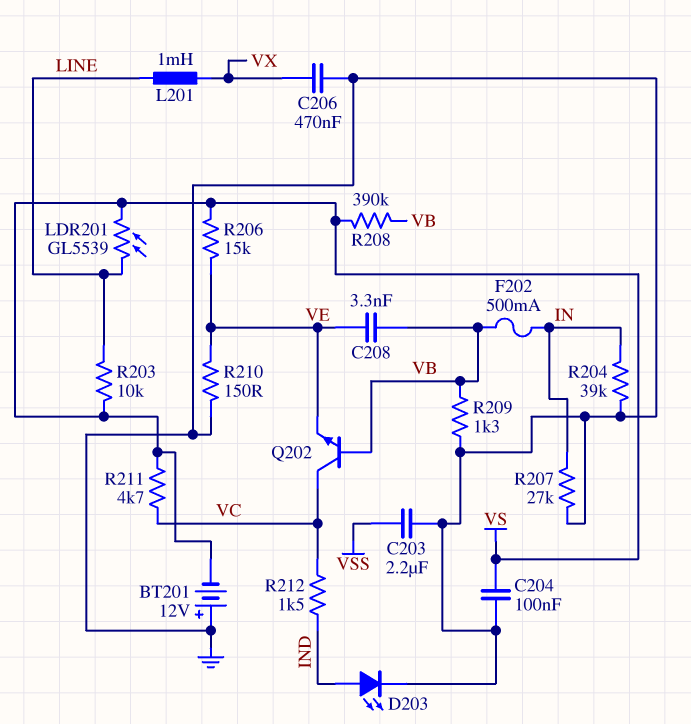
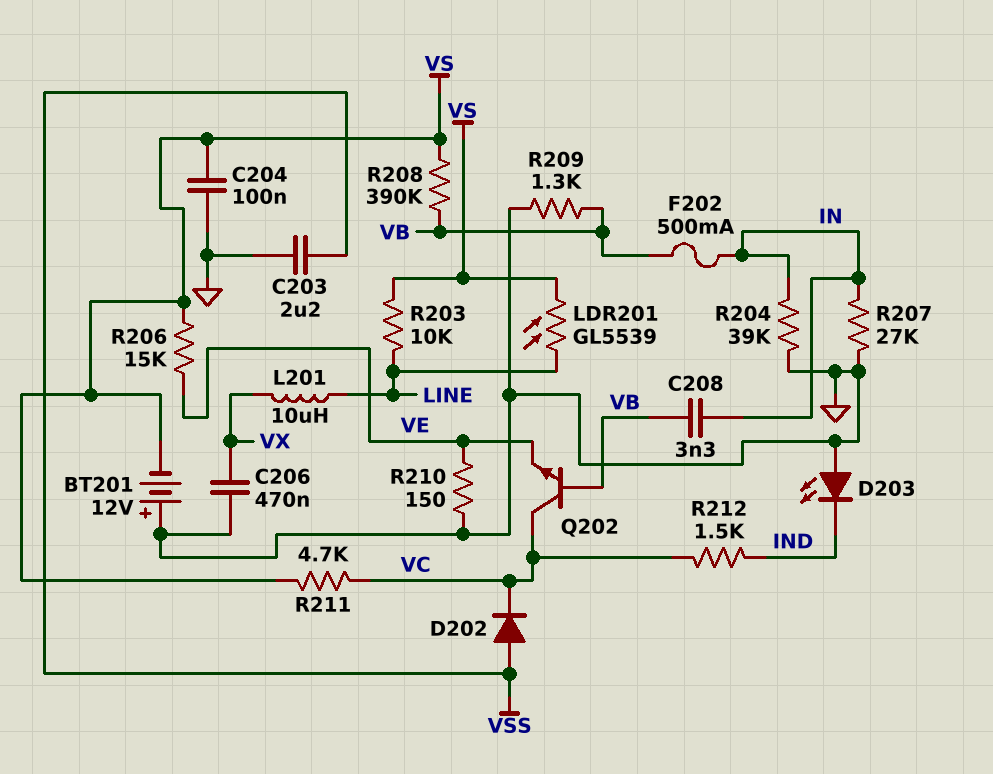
C208: 3.3nF (VB, VE) -> 3.3nF (IN, VB)
D202: none -> diode (A VSS, K VC)
D203: LED (A IND, K GND) -> LED (A GND, K IND)
L201: 1mH (LINE, VX) -> 10uH (LINE, VX)

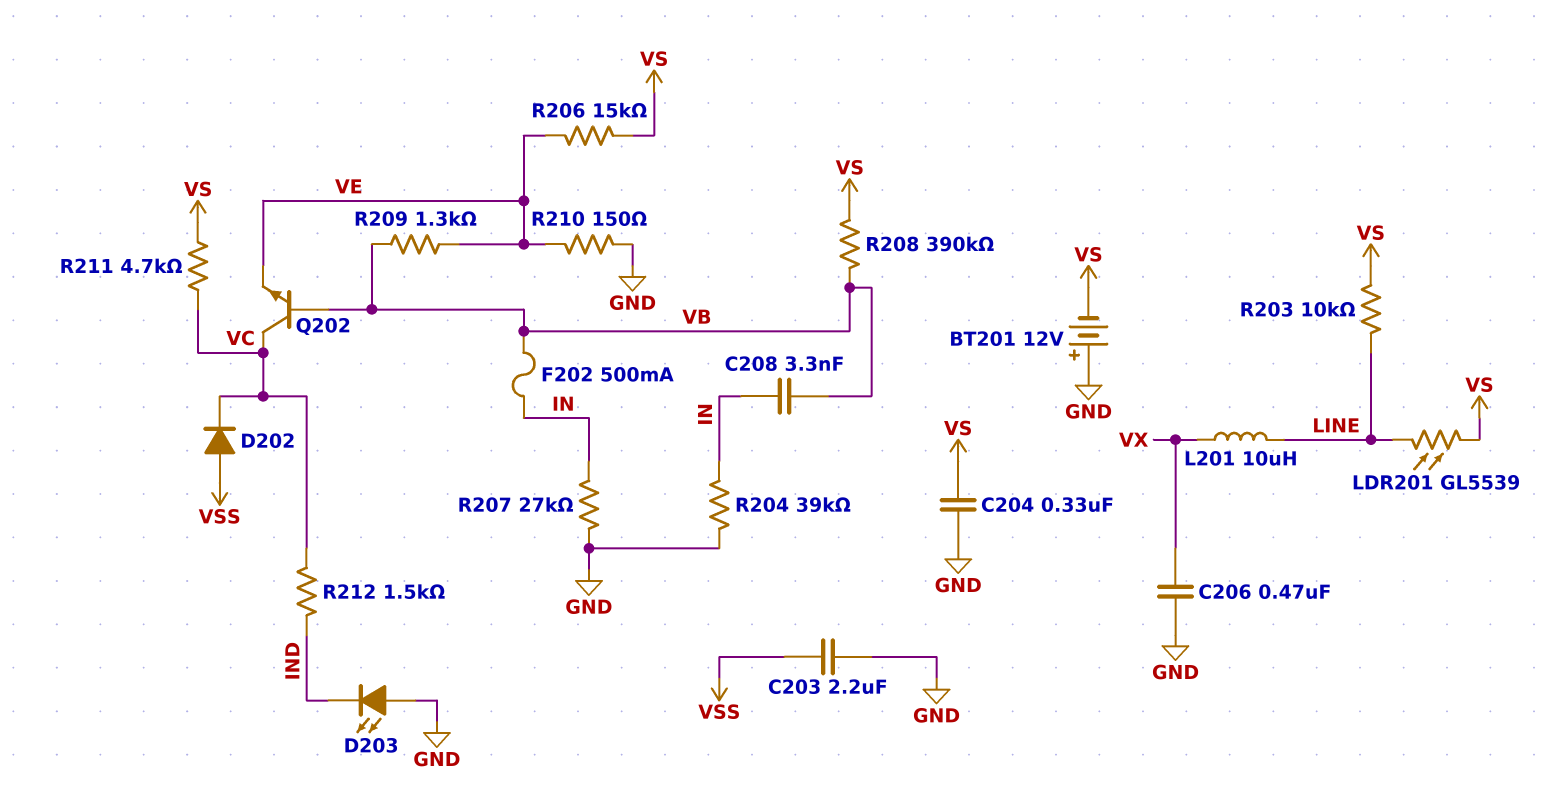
C204: 100nF (GND, VS) -> 330nF (GND, VS)
R209: 1.3k (GND, VB) -> 1.3k (VB, VE)

